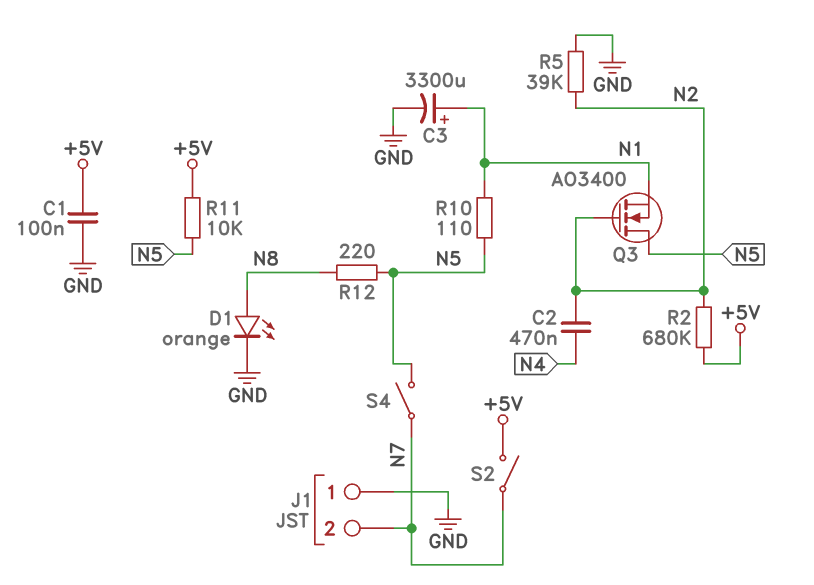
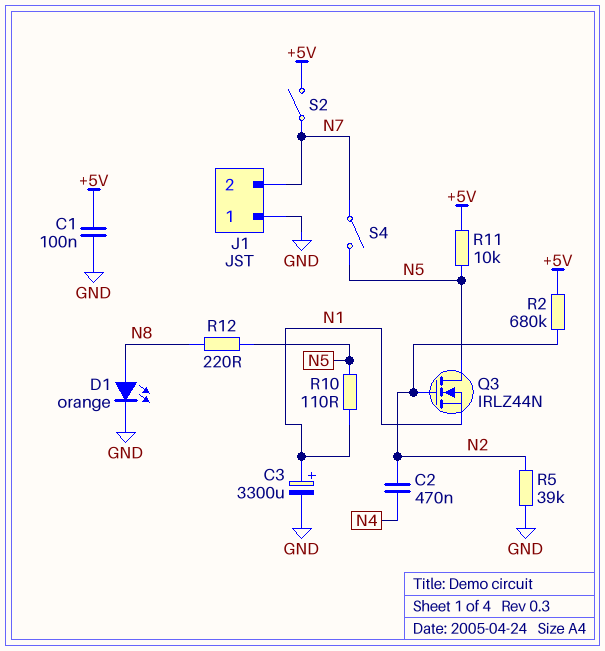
Q3: NMOS AO3400 (G N2, D N5, S N1) -> NMOS IRLZ44N (G N2, D N5, S N1)

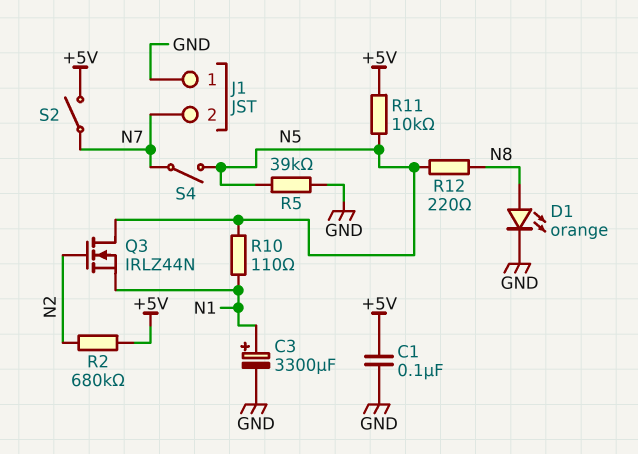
C2: 470nF (N2, N4) -> none
R5: 39k (GND, N2) -> 39k (GND, N5)

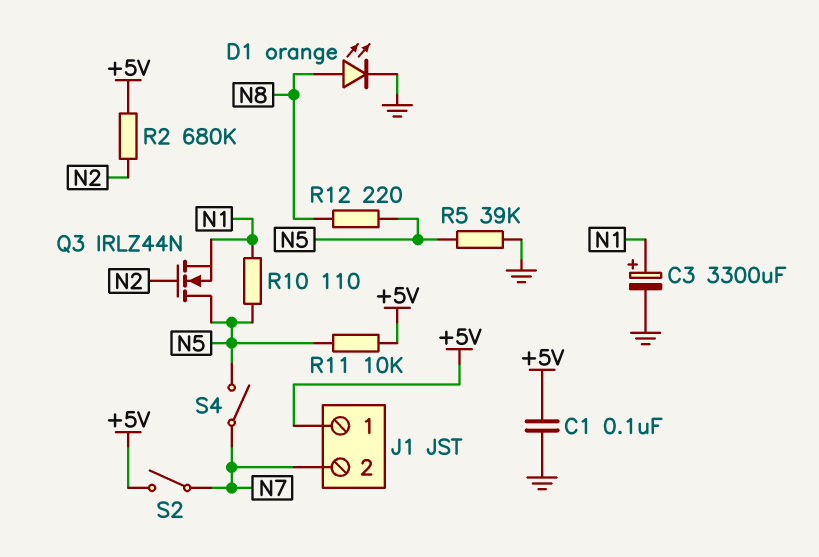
J1 pin 1: GND -> +5V

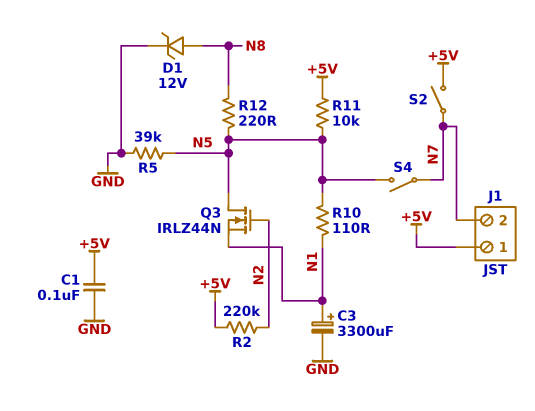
D1: LED orange (A N8, K GND) -> zener 12V (A N8, K GND)
R2: 680k (+5V, N2) -> 220k (+5V, N2)

